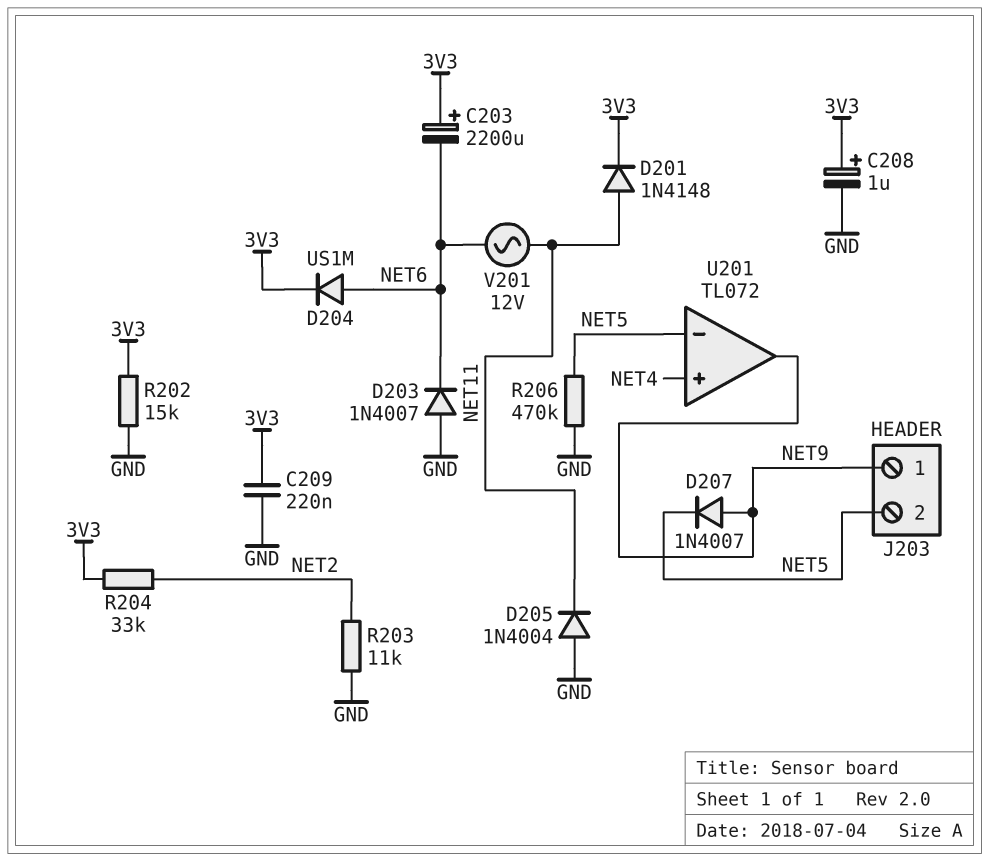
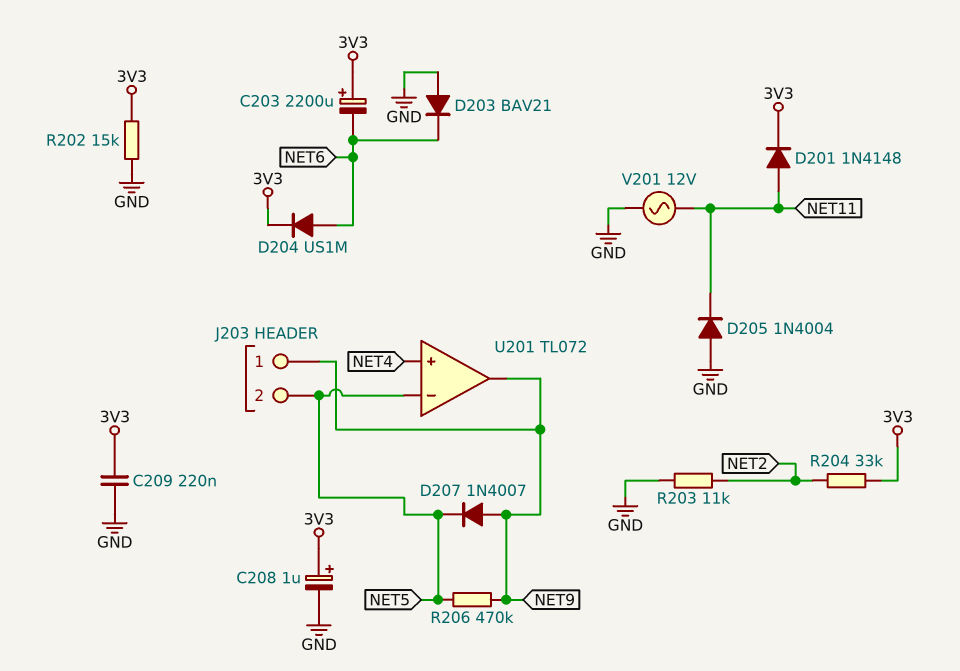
D203: diode 1N4007 (A GND, K NET6) -> diode BAV21 (A GND, K NET6)
R206: 470k (GND, NET5) -> 470k (NET5, NET9)
V201: AC 12V (NET6, NET11) -> AC 12V (GND, NET11)

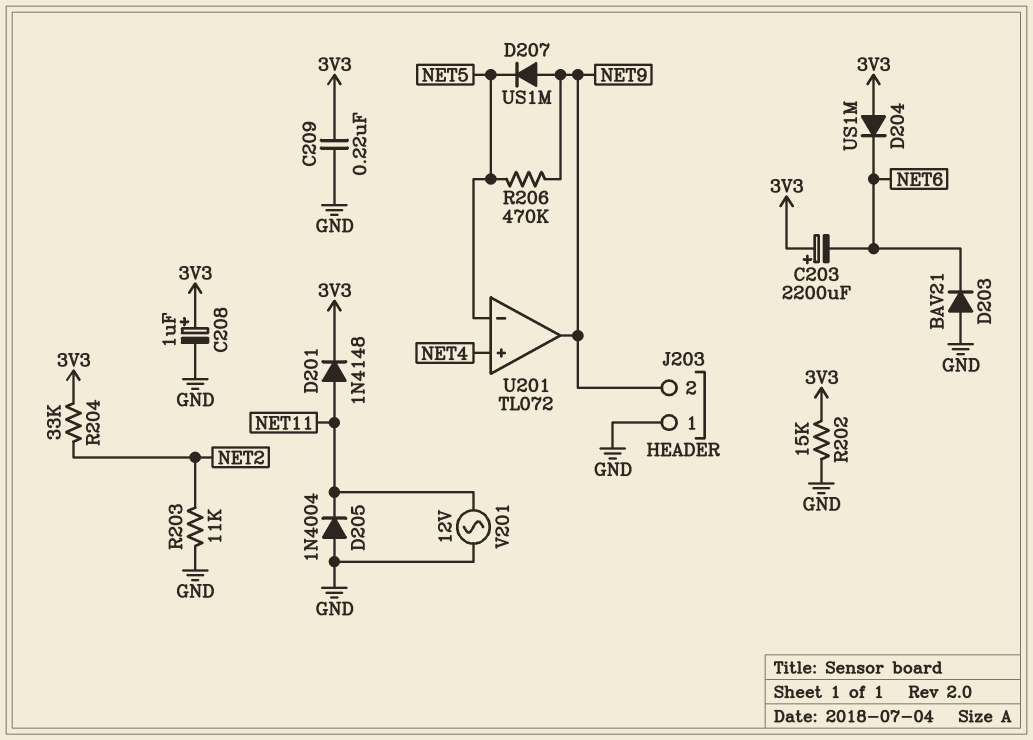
D204: diode US1M (A NET6, K 3V3) -> diode US1M (A 3V3, K NET6)
D207: diode 1N4007 (A NET9, K NET5) -> diode US1M (A NET9, K NET5)
J203 pin 1: NET9 -> GND
J203 pin 2: NET5 -> NET9

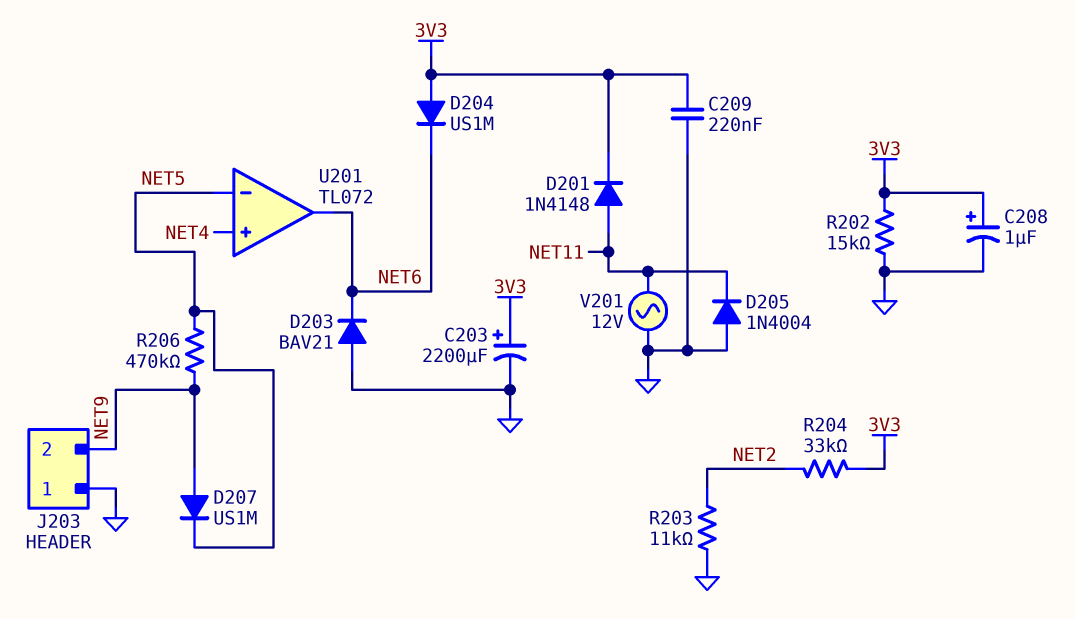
C203: 2200uF (plus 3V3, minus NET6) -> 2200uF (plus 3V3, minus GND)
U201 pin out: NET9 -> NET6

